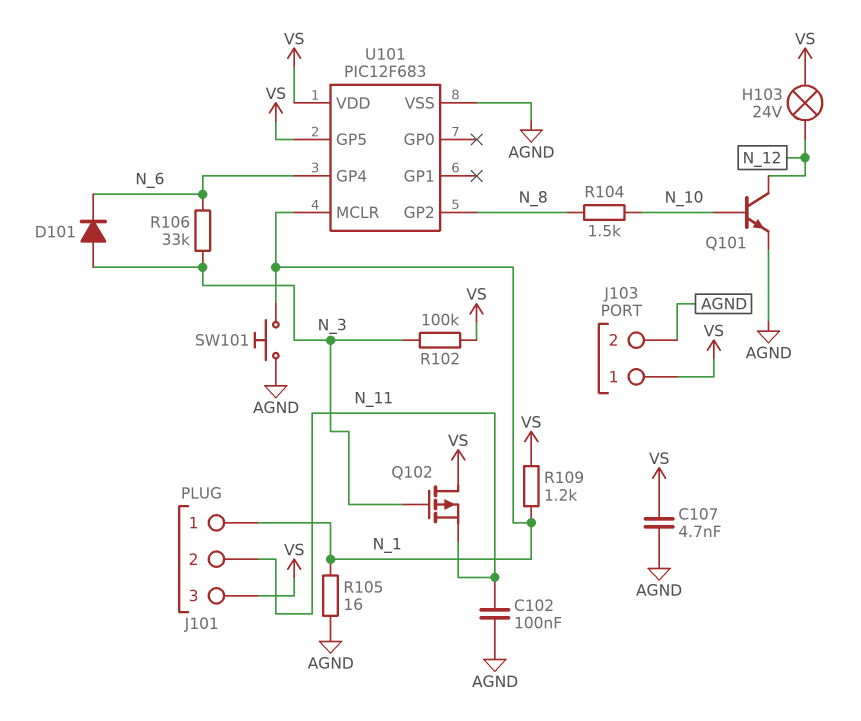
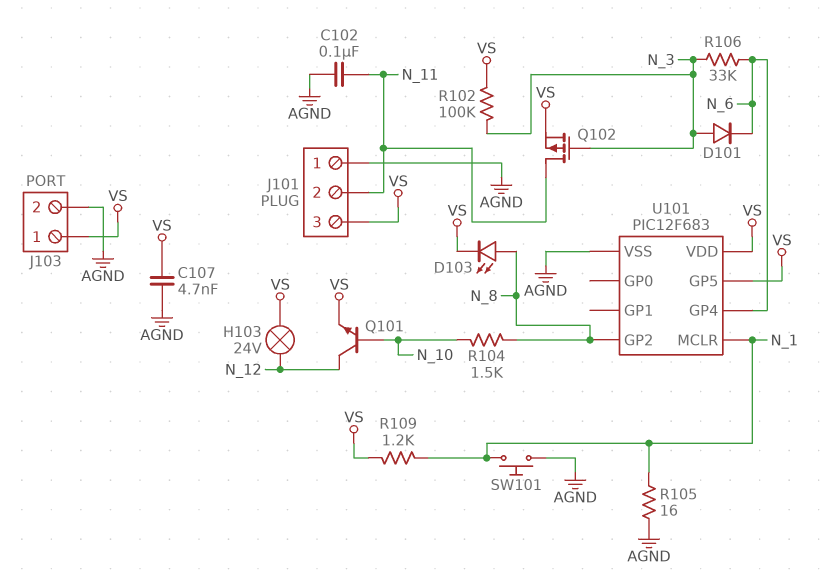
D103: none -> LED (A N_8, K VS)
J101 pin 1: N_1 -> AGND
Q101: NPN (B N_10, C N_12, E AGND) -> NPN (B N_10, C N_12, E VS)
Q102: PMOS (G N_3, D VS, S N_11) -> PMOS (G N_3, D N_11, S VS)

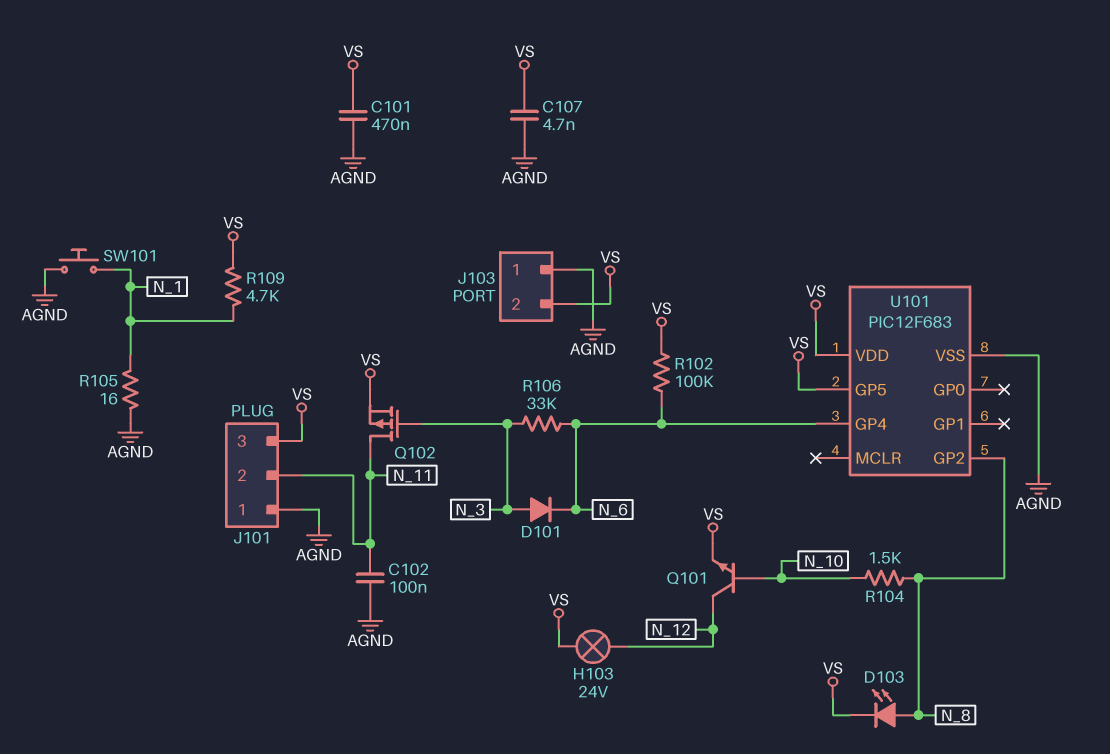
C101: none -> 470nF (AGND, VS)
J103 pin 1: VS -> AGND
J103 pin 2: AGND -> VS
R102: 100k (N_3, VS) -> 100k (N_6, VS)
R109: 1.2k (N_1, VS) -> 4.7k (N_1, VS)
U101 pin MCLR: N_1 -> none

